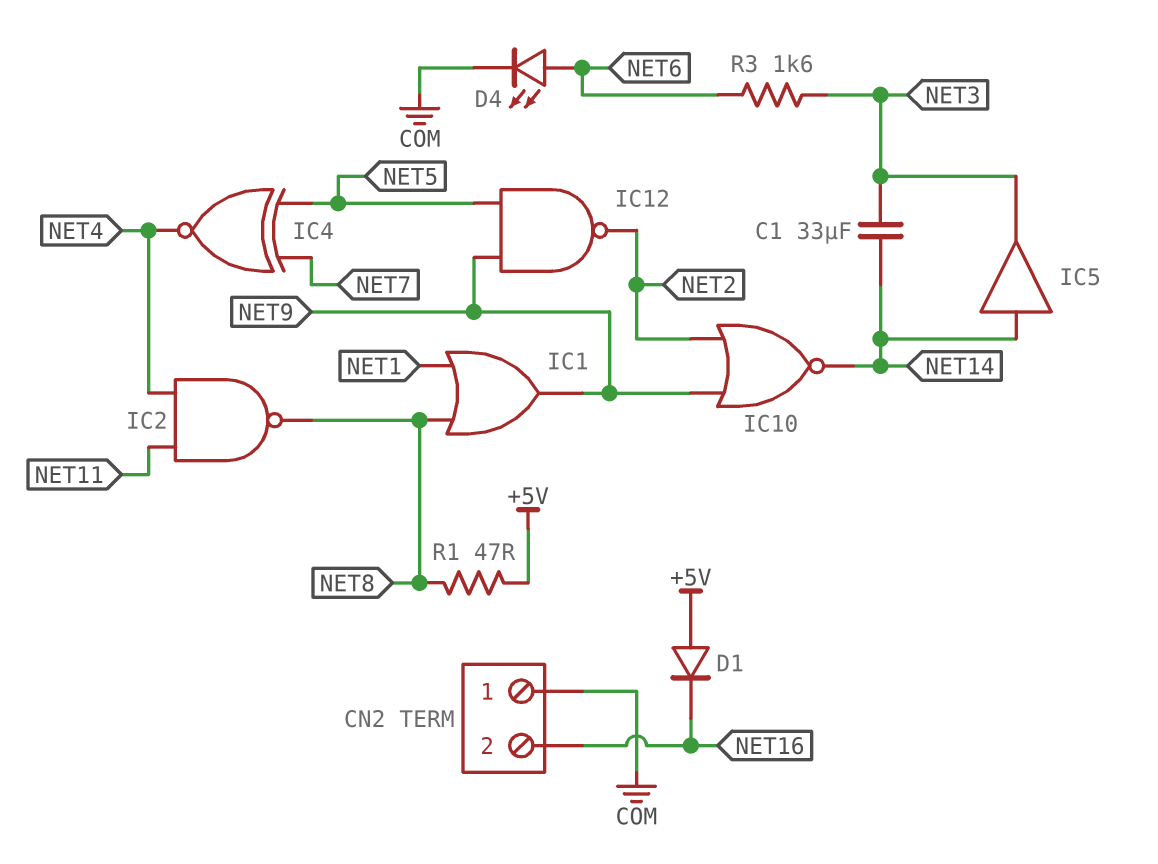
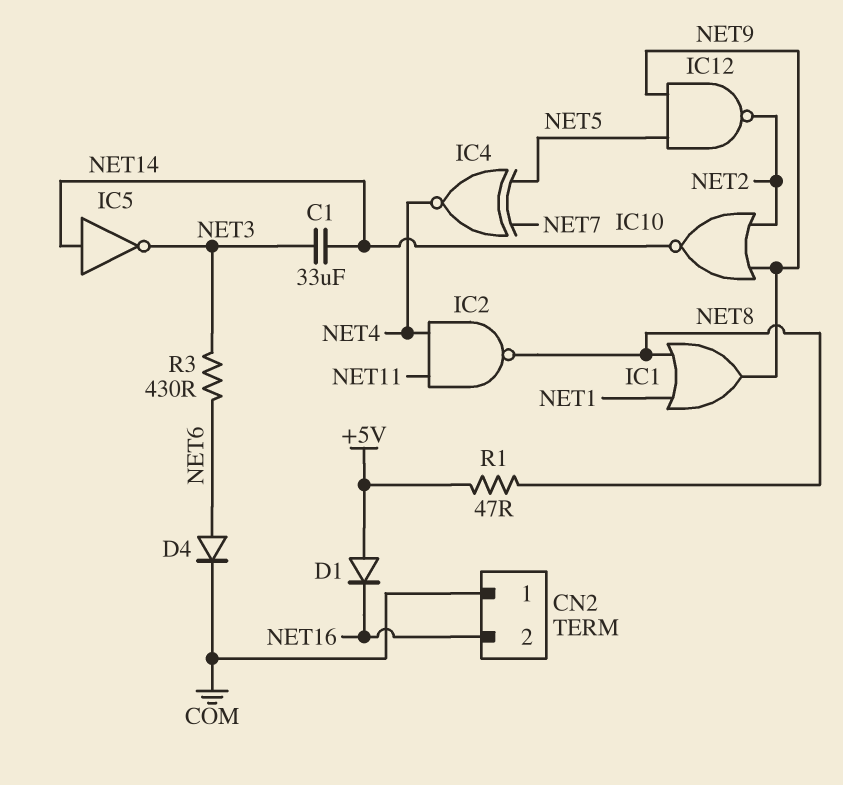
D4: LED (A NET6, K COM) -> diode (A NET6, K COM)
IC5: buffer (in NET14, out NET3) -> NOT (in NET14, out NET3)
R3: 1.6k (NET3, NET6) -> 430 (NET3, NET6)

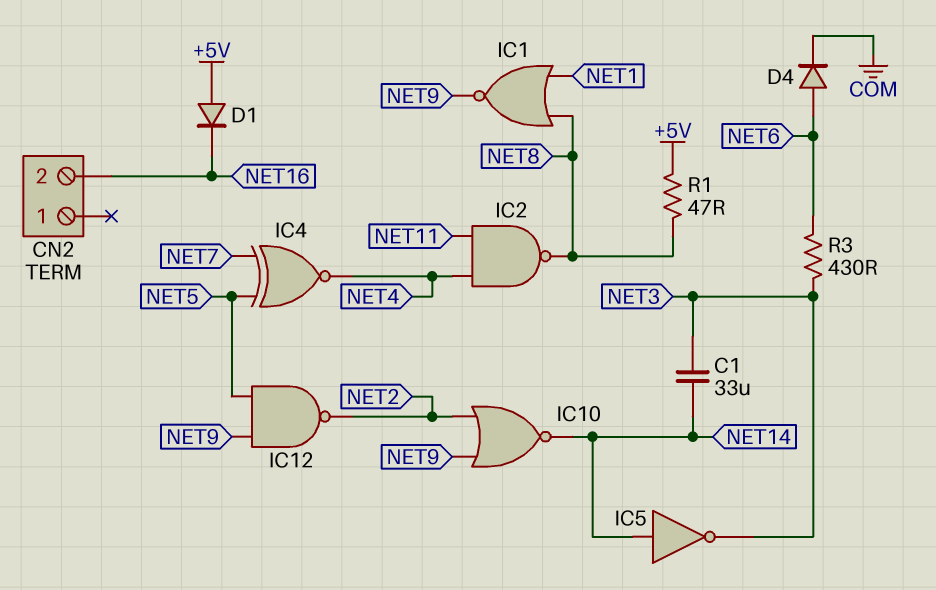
CN2 pin 1: COM -> none
IC1: OR (in NET1, in NET8, out NET9) -> NOR (in NET1, in NET8, out NET9)

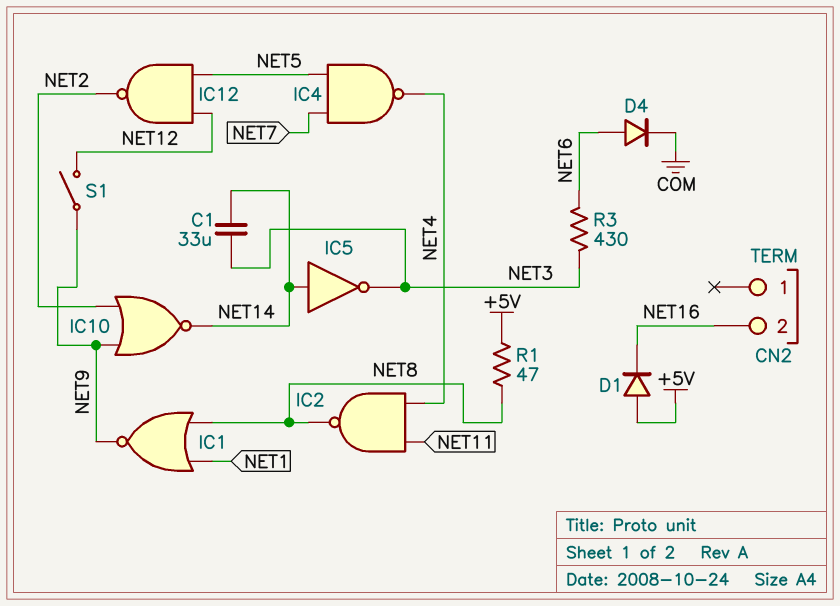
IC4: XNOR (in NET5, in NET7, out NET4) -> NAND (in NET5, in NET7, out NET4)
IC12: NAND (in NET5, in NET9, out NET2) -> NAND (in NET5, in NET12, out NET2)
S1: none -> switch (NET9, NET12)

